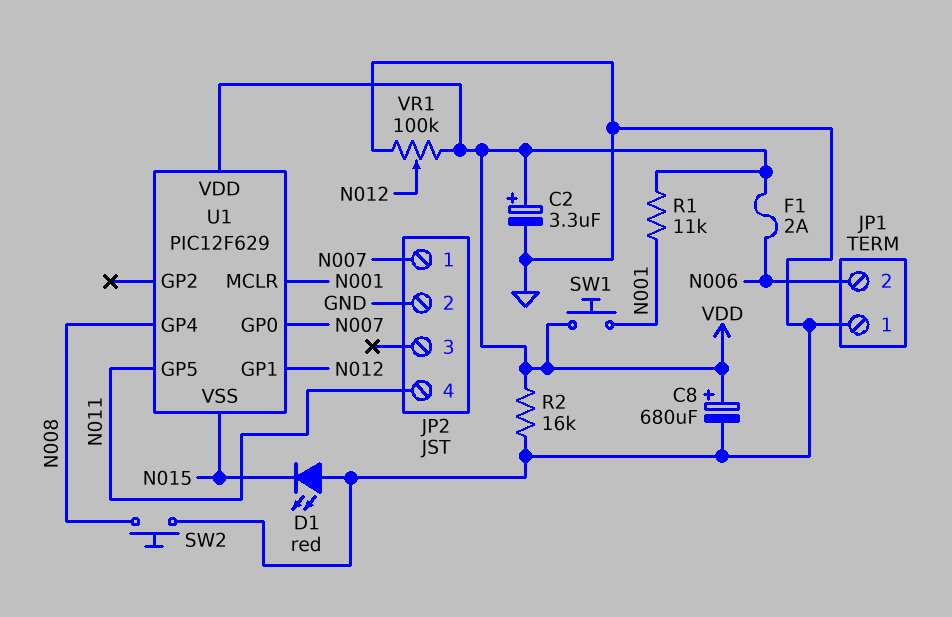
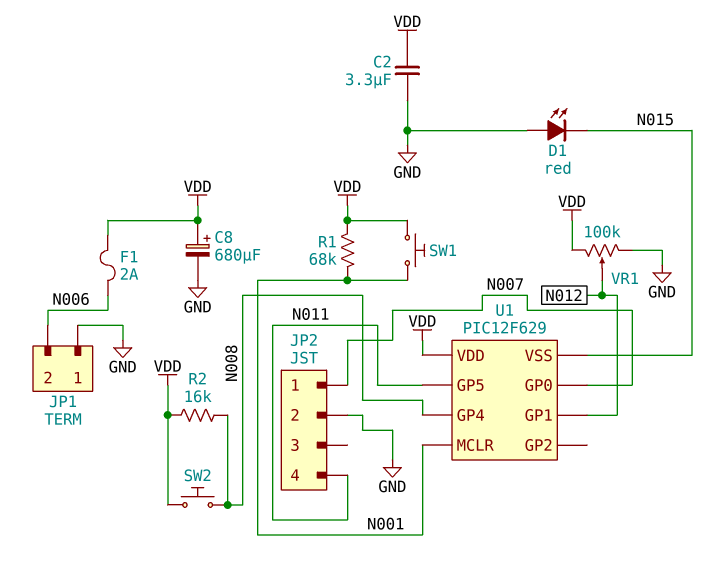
C2: 3.3uF (plus VDD, minus GND) -> 3.3uF (GND, VDD)
R1: 11k (N001, VDD) -> 68k (N001, VDD)
R2: 16k (GND, VDD) -> 16k (N008, VDD)
SW2: button (GND, N008) -> button (N008, VDD)

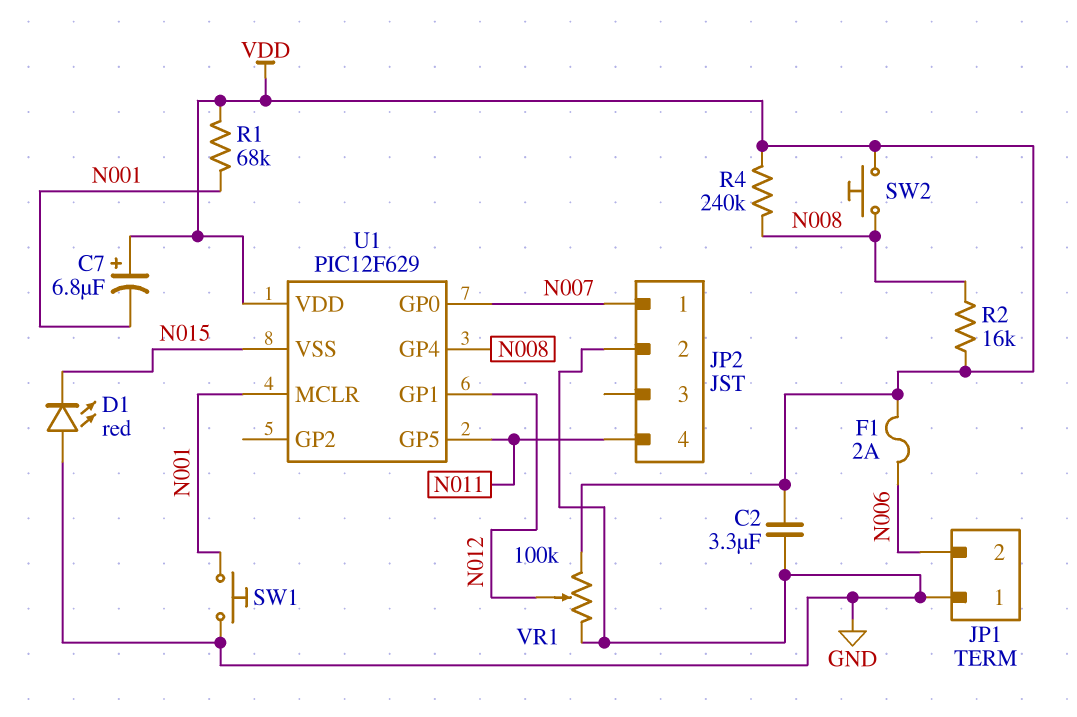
C7: none -> 6.8uF (plus VDD, minus N001)
C8: 680uF (plus VDD, minus GND) -> none
R4: none -> 240k (N008, VDD)
SW1: button (N001, VDD) -> button (GND, N001)

